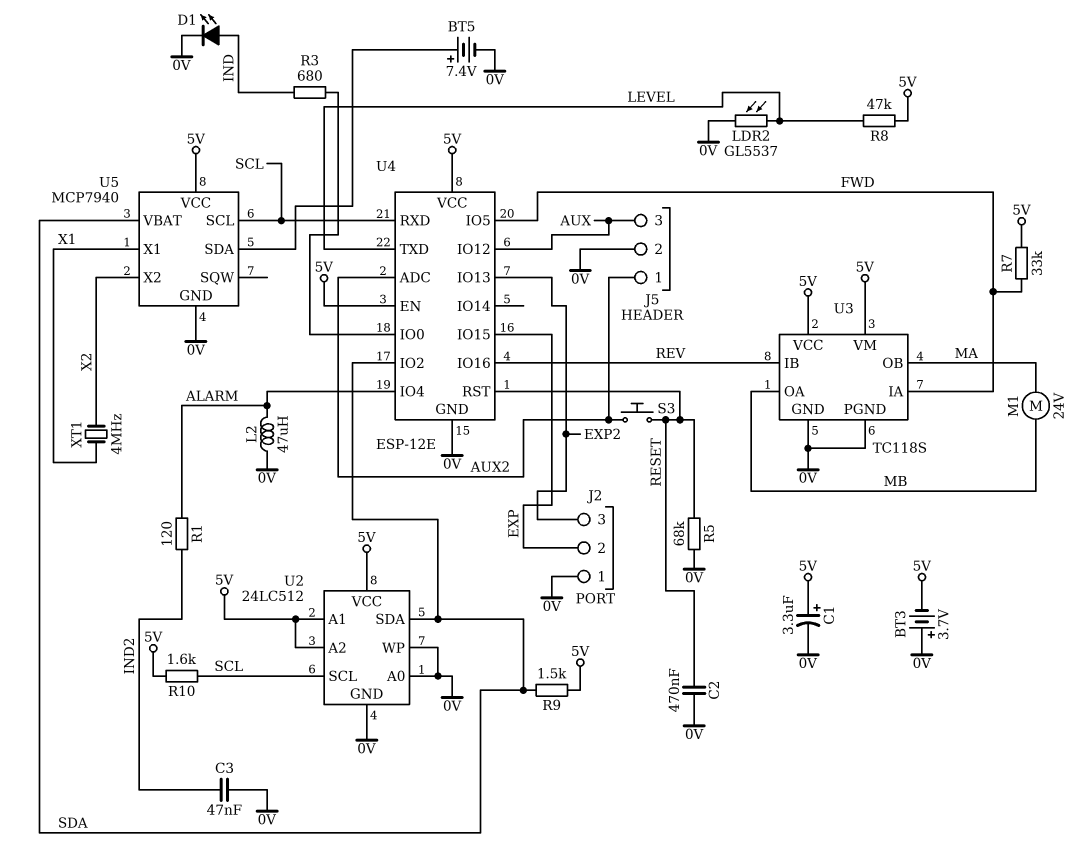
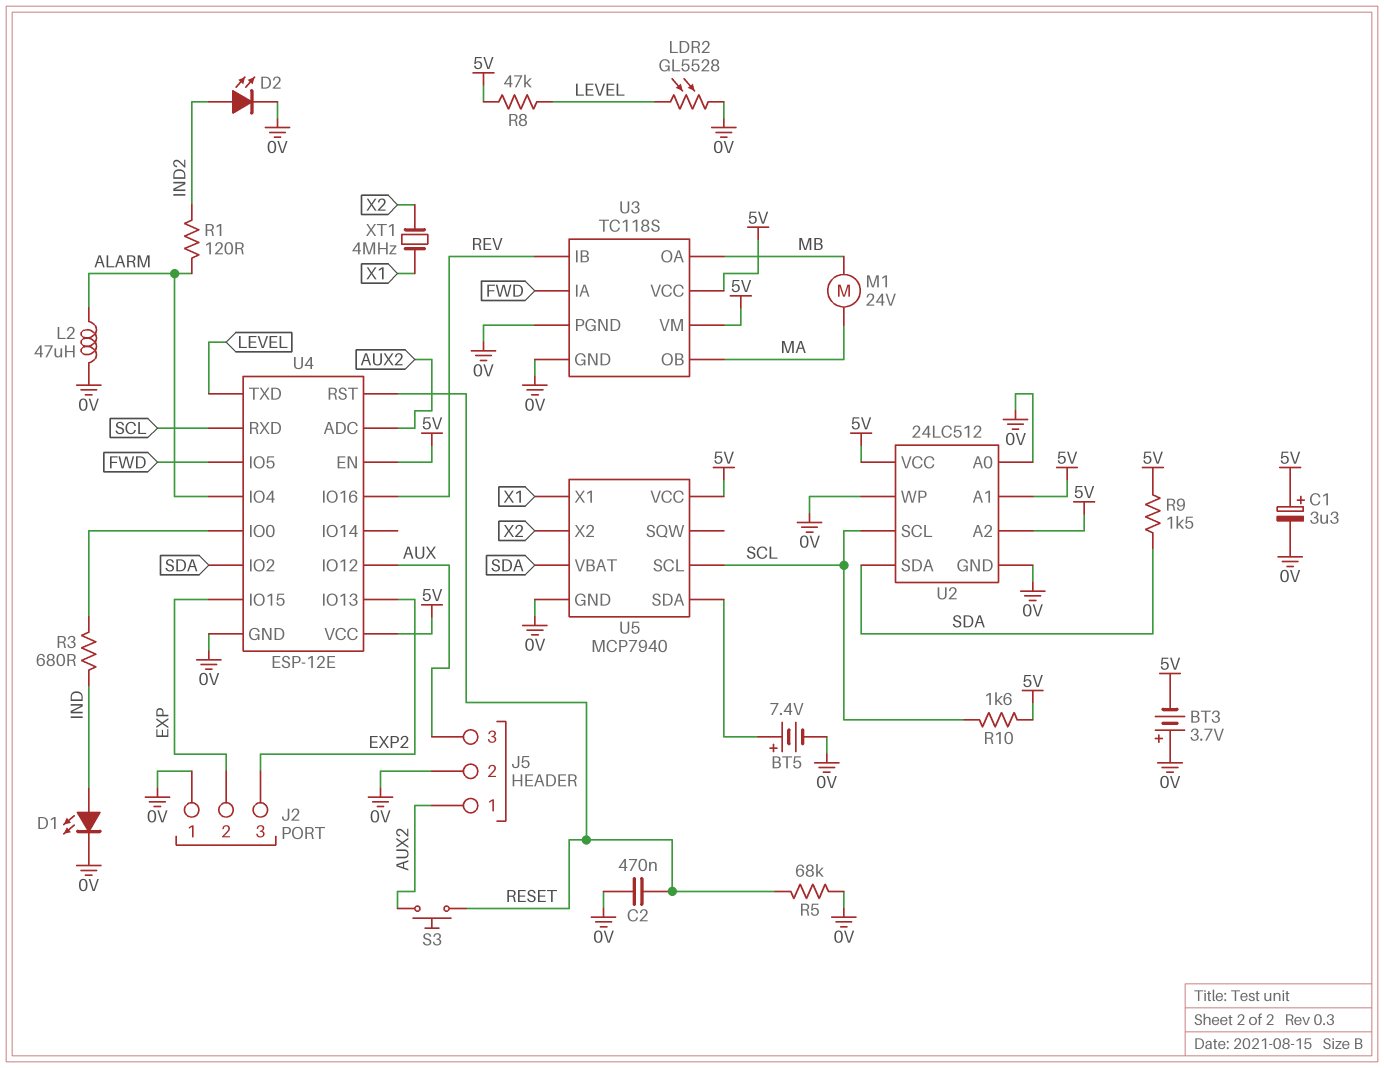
C3: 47nF (0V, IND2) -> none
D2: none -> LED (A IND2, K 0V)
LDR2: GL5537 (0V, LEVEL) -> GL5528 (0V, LEVEL)
R7: 33k (5V, FWD) -> none

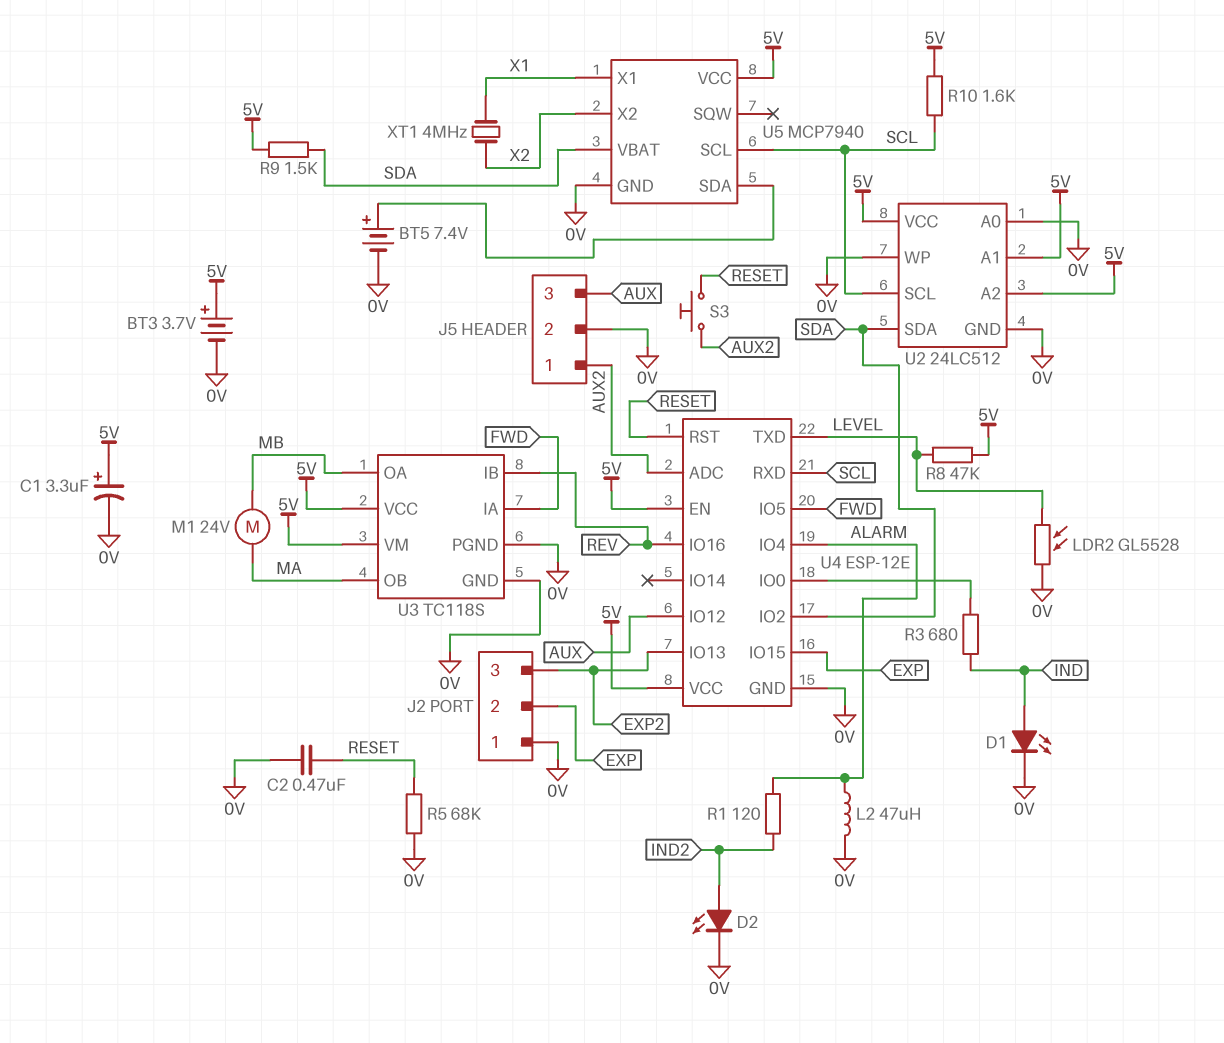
BT3: 3.7V (plus 0V, minus 5V) -> 3.7V (plus 5V, minus 0V)

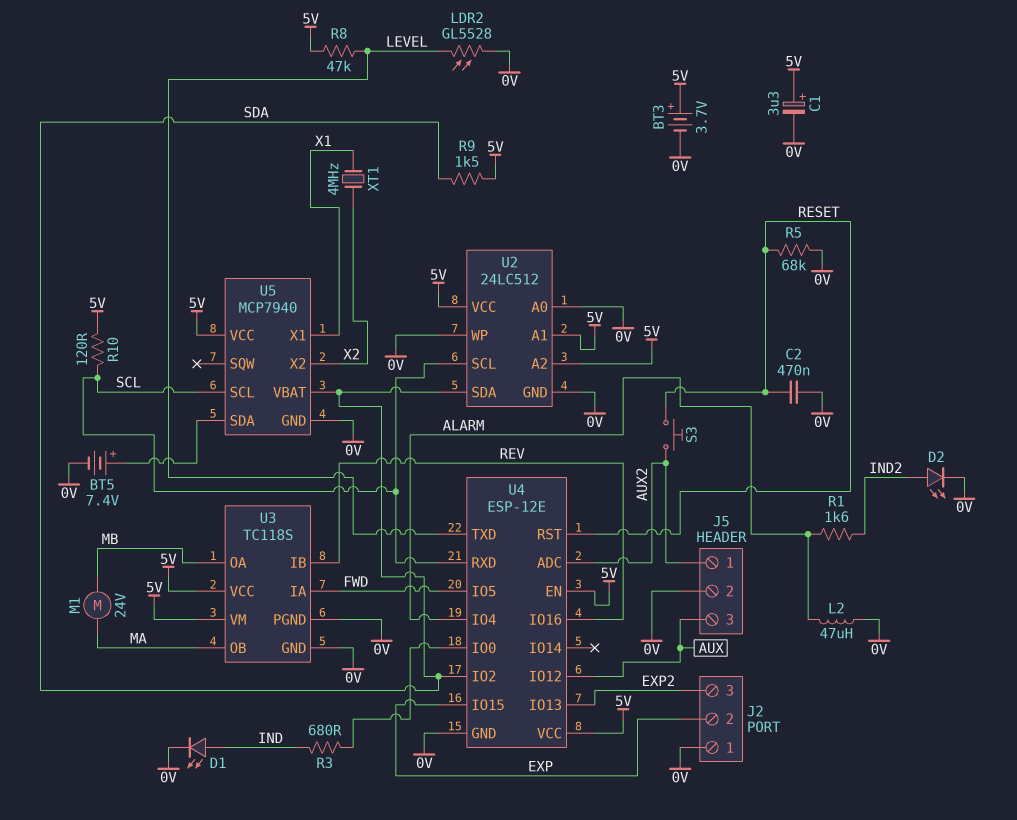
R1: 120 (ALARM, IND2) -> 1.6k (ALARM, IND2)
R10: 1.6k (5V, SCL) -> 120 (5V, SCL)

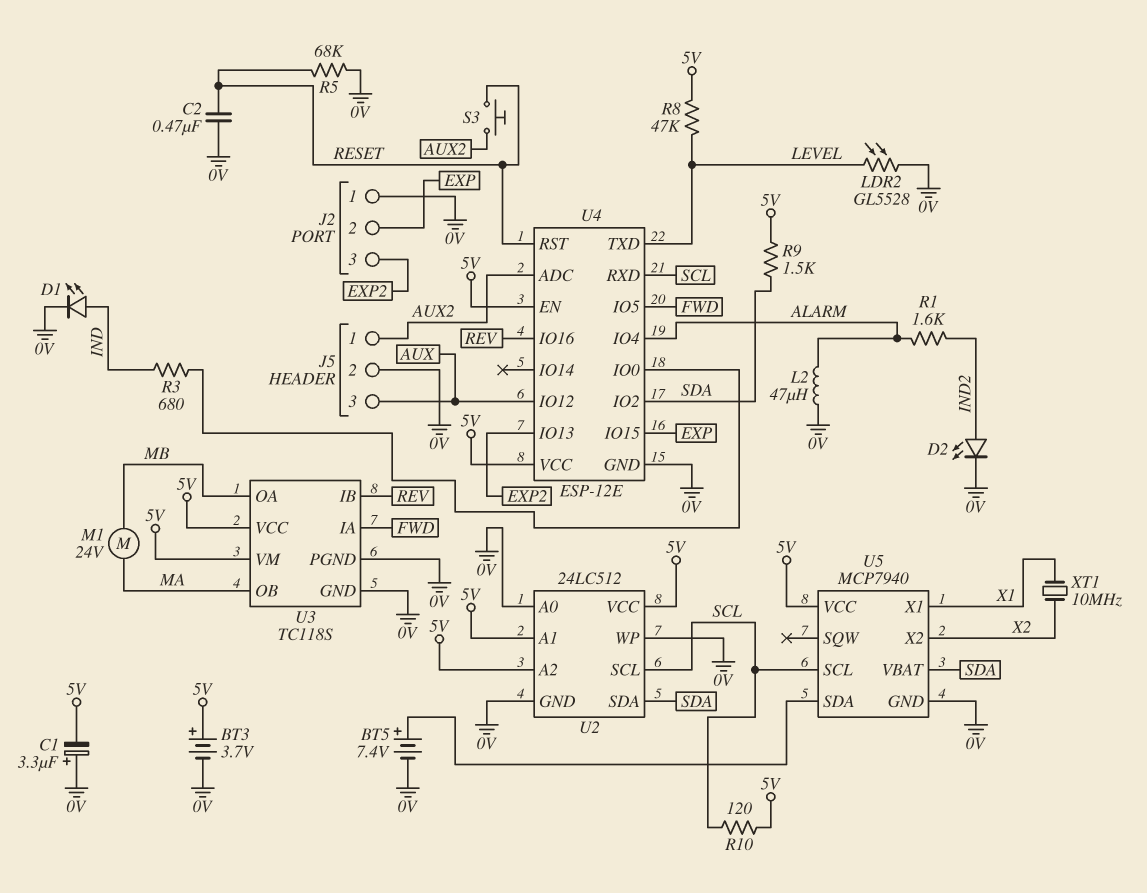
C1: 3.3uF (plus 5V, minus 0V) -> 3.3uF (plus 0V, minus 5V)
XT1: 4MHz (X1, X2) -> 10MHz (X1, X2)

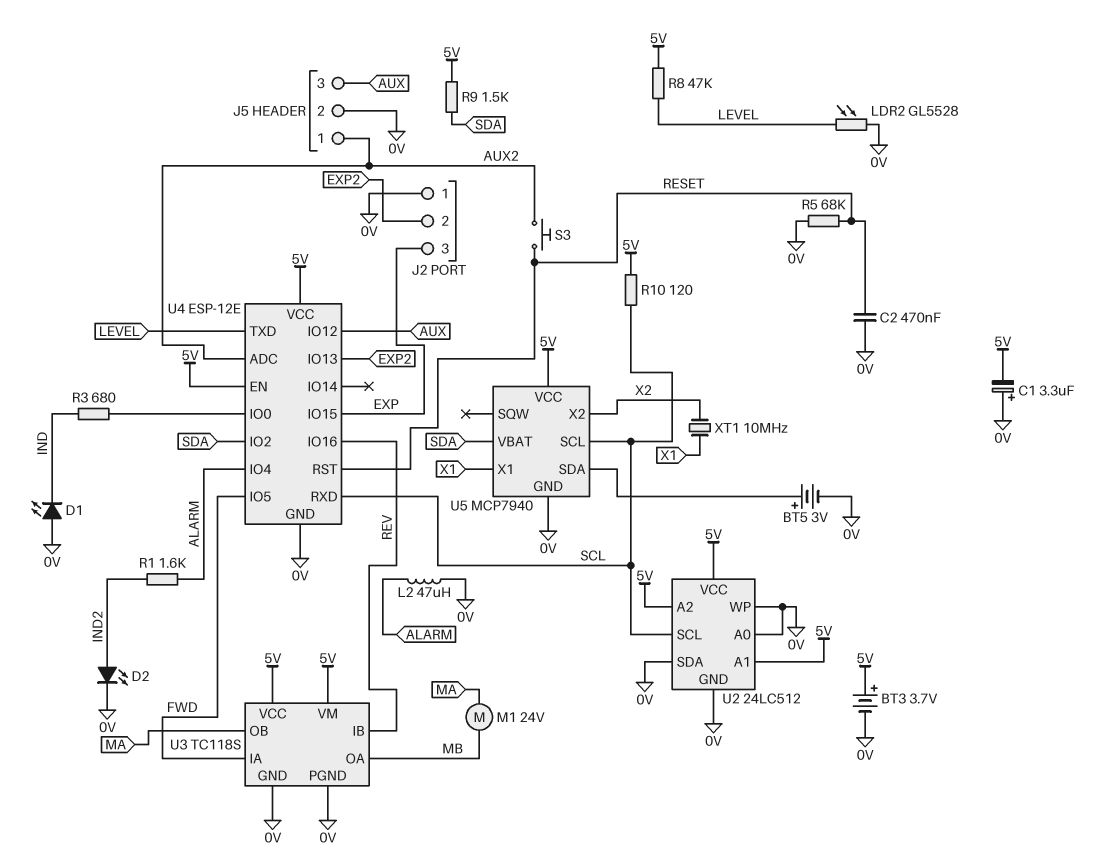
BT5: 7.4V (plus U5/SDA, minus 0V) -> 3V (plus U5/SDA, minus 0V)
D1: LED (A IND, K 0V) -> LED (A 0V, K IND)
J2 pin 2: EXP -> EXP2
J2 pin 3: EXP2 -> EXP
U2 pin SDA: SDA -> 0V

